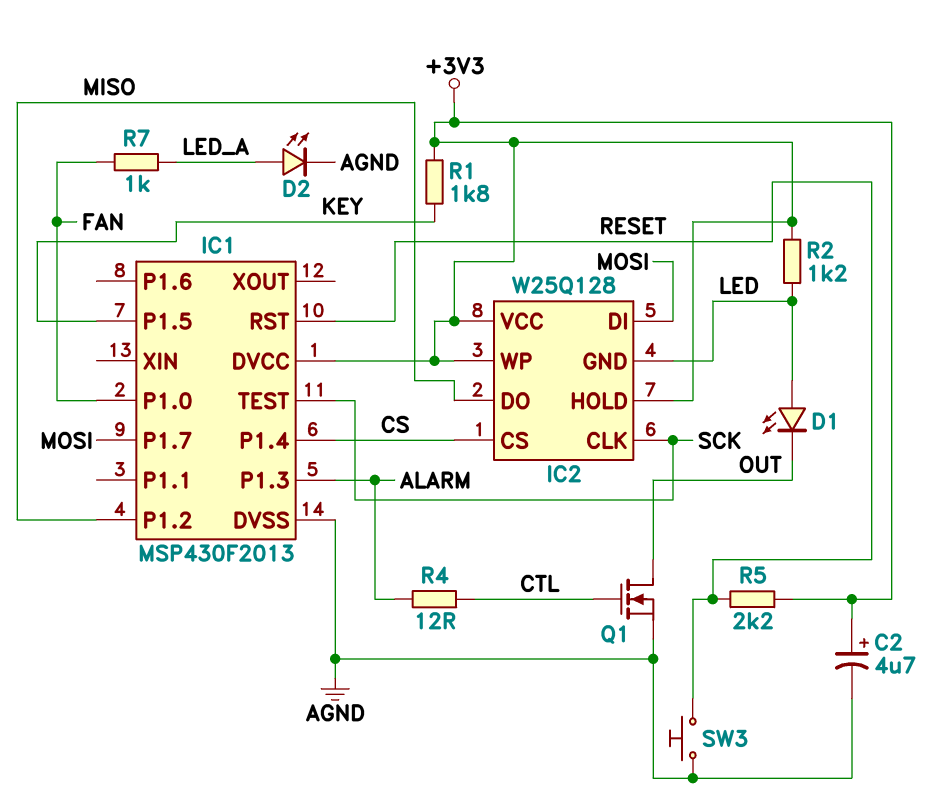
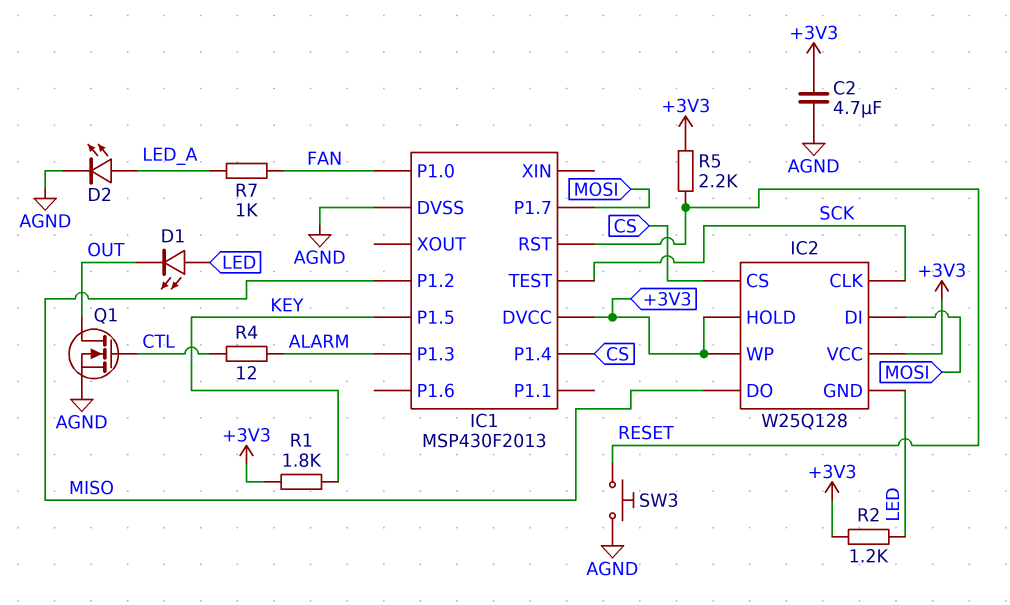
C2: 4.7uF (plus +3V3, minus AGND) -> 4.7uF (+3V3, AGND)

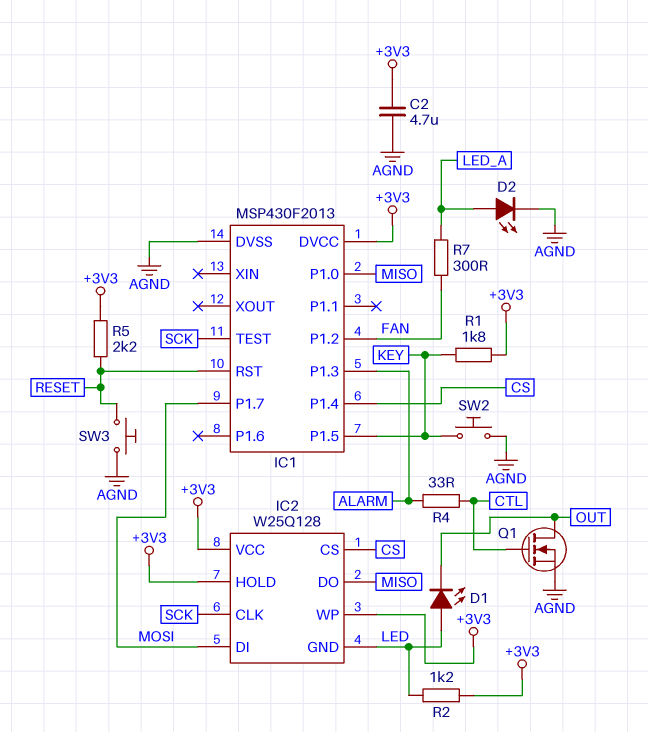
IC1 pin P1.0: FAN -> MISO
IC1 pin P1.2: MISO -> FAN
R4: 12 (ALARM, CTL) -> 33 (ALARM, CTL)
R7: 1k (FAN, LED_A) -> 300 (FAN, LED_A)
SW2: none -> button (AGND, KEY)

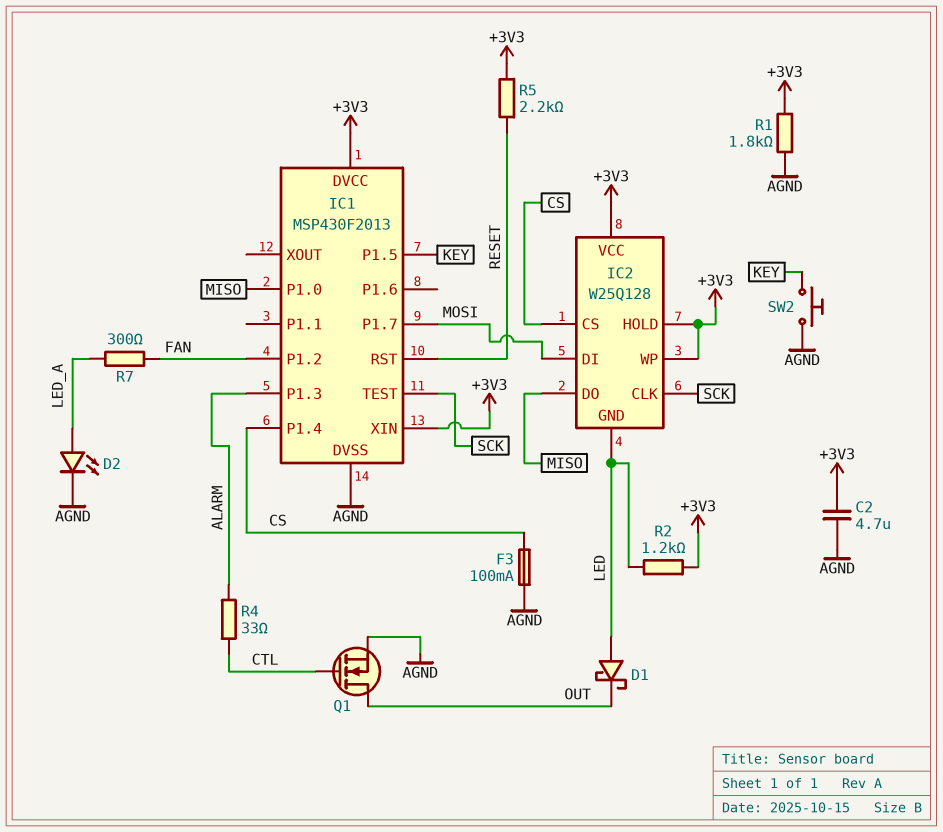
D1: LED (A LED, K OUT) -> schottky (A LED, K OUT)
F3: none -> 100mA (AGND, CS)
IC1 pin XIN: none -> +3V3
R1: 1.8k (+3V3, KEY) -> 1.8k (+3V3, AGND)
SW3: button (AGND, RESET) -> none

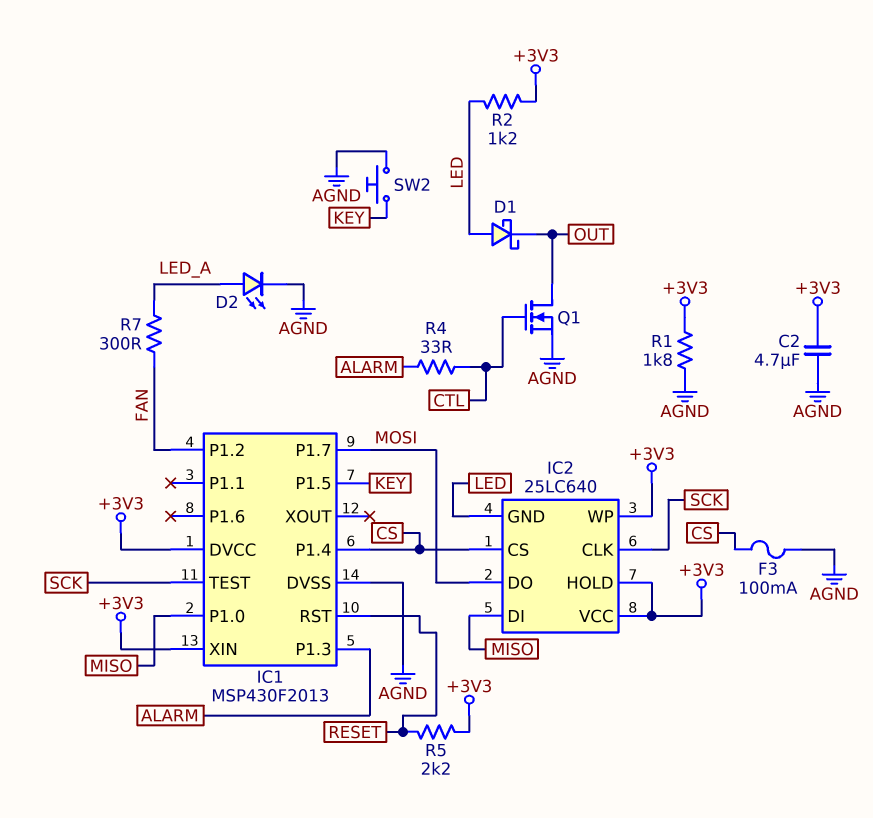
IC2: W25Q128 -> 25LC640
IC2 pin DI: MOSI -> MISO
IC2 pin DO: MISO -> MOSI

